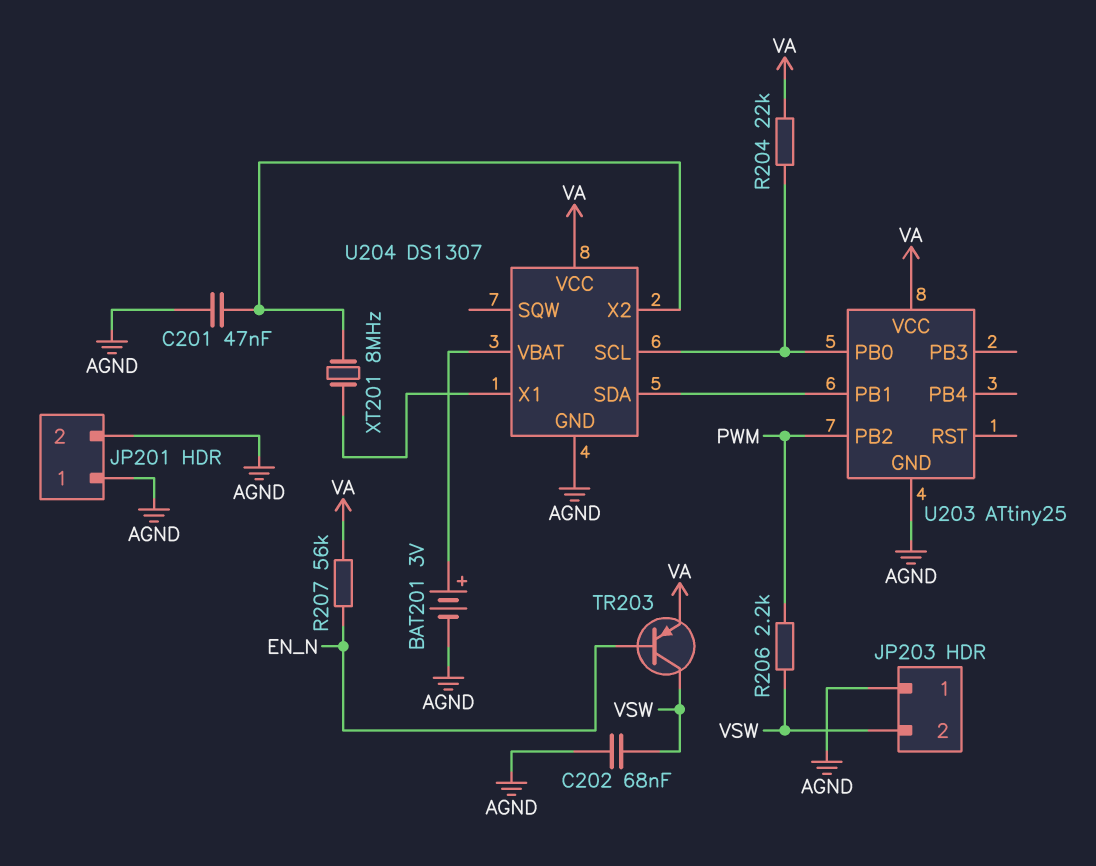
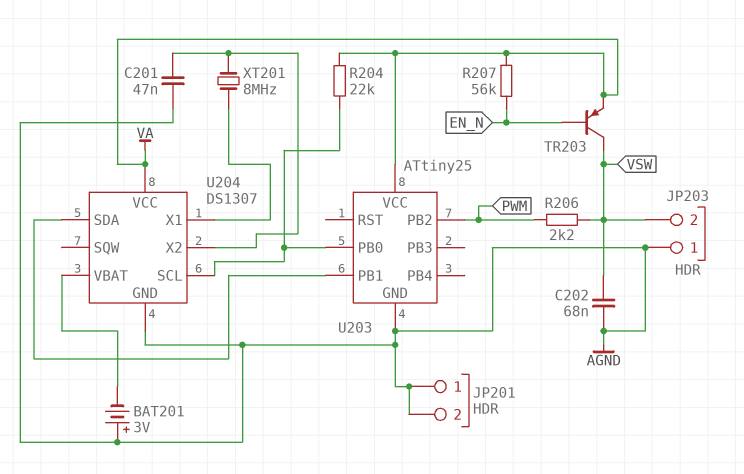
BAT201: 3V (plus U204/VBAT, minus AGND) -> 3V (plus AGND, minus U204/VBAT)

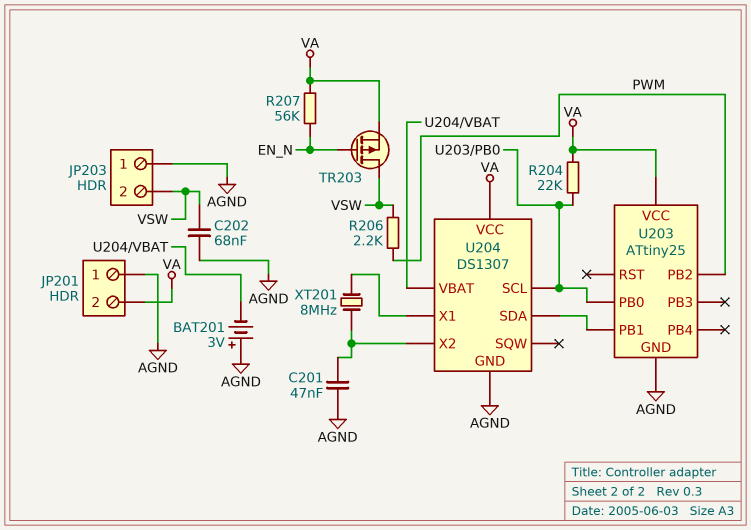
JP201 pin 2: AGND -> VA
TR203: PNP (B EN_N, C VSW, E VA) -> PMOS (G EN_N, D VSW, S VA)

